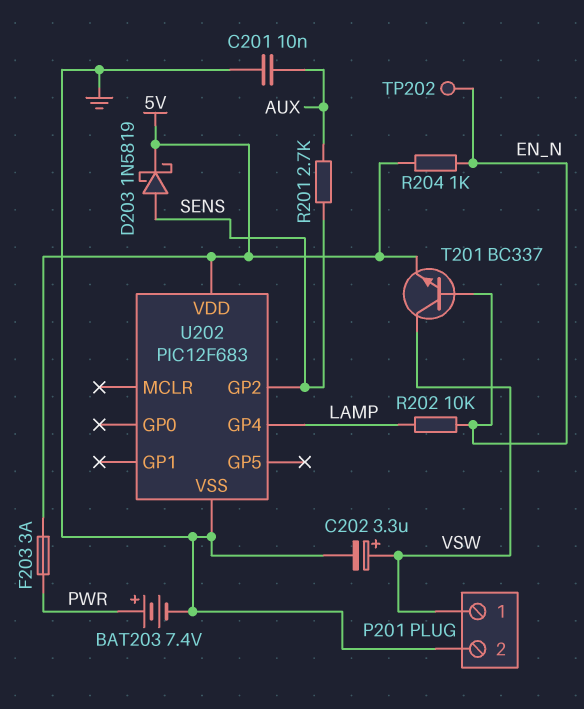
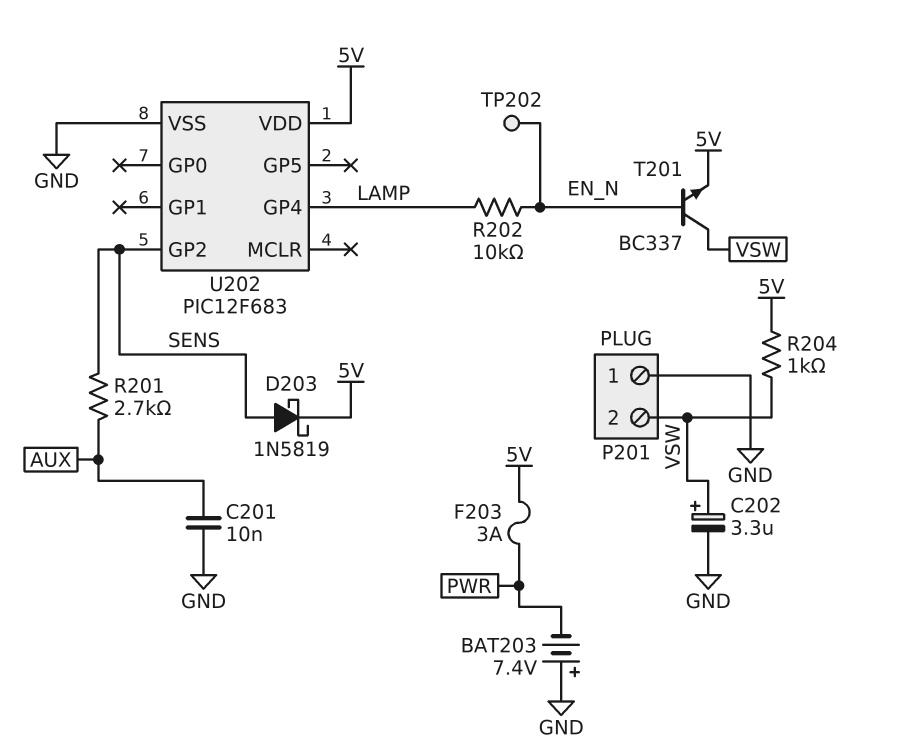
BAT203: 7.4V (plus PWR, minus GND) -> 7.4V (plus GND, minus PWR)
P201 pin 1: VSW -> GND
P201 pin 2: GND -> VSW
R204: 1k (5V, EN_N) -> 1k (5V, VSW)

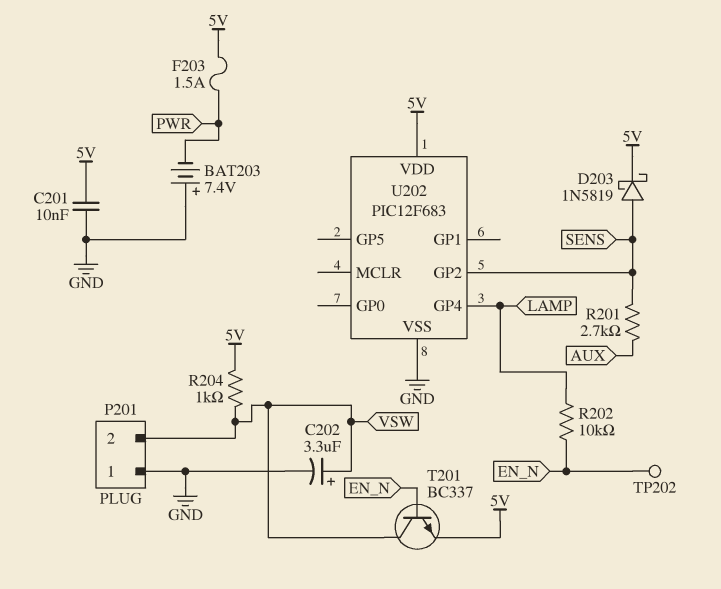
C201: 10nF (AUX, GND) -> 10nF (5V, GND)
F203: 3A (5V, PWR) -> 1.5A (5V, PWR)

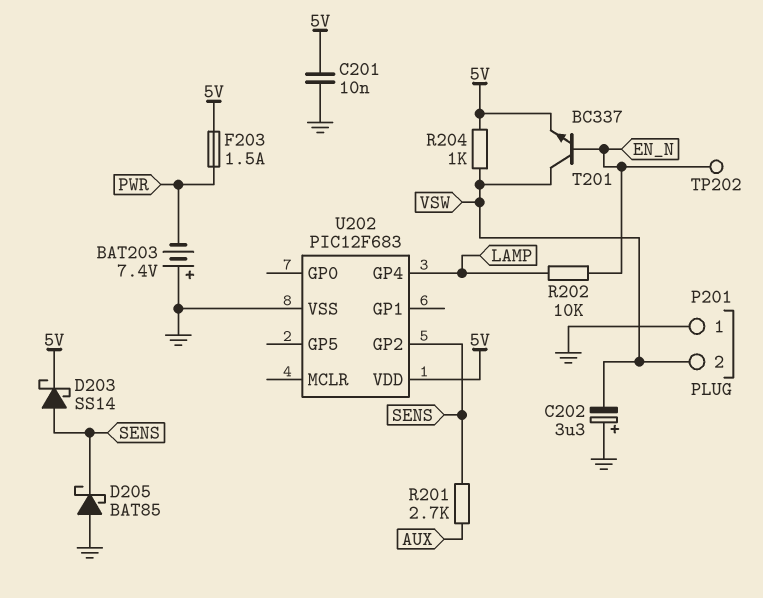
C202: 3.3uF (plus VSW, minus GND) -> 3.3uF (plus GND, minus VSW)
D203: schottky 1N5819 (A SENS, K 5V) -> schottky SS14 (A SENS, K 5V)
D205: none -> schottky BAT85 (A GND, K SENS)

